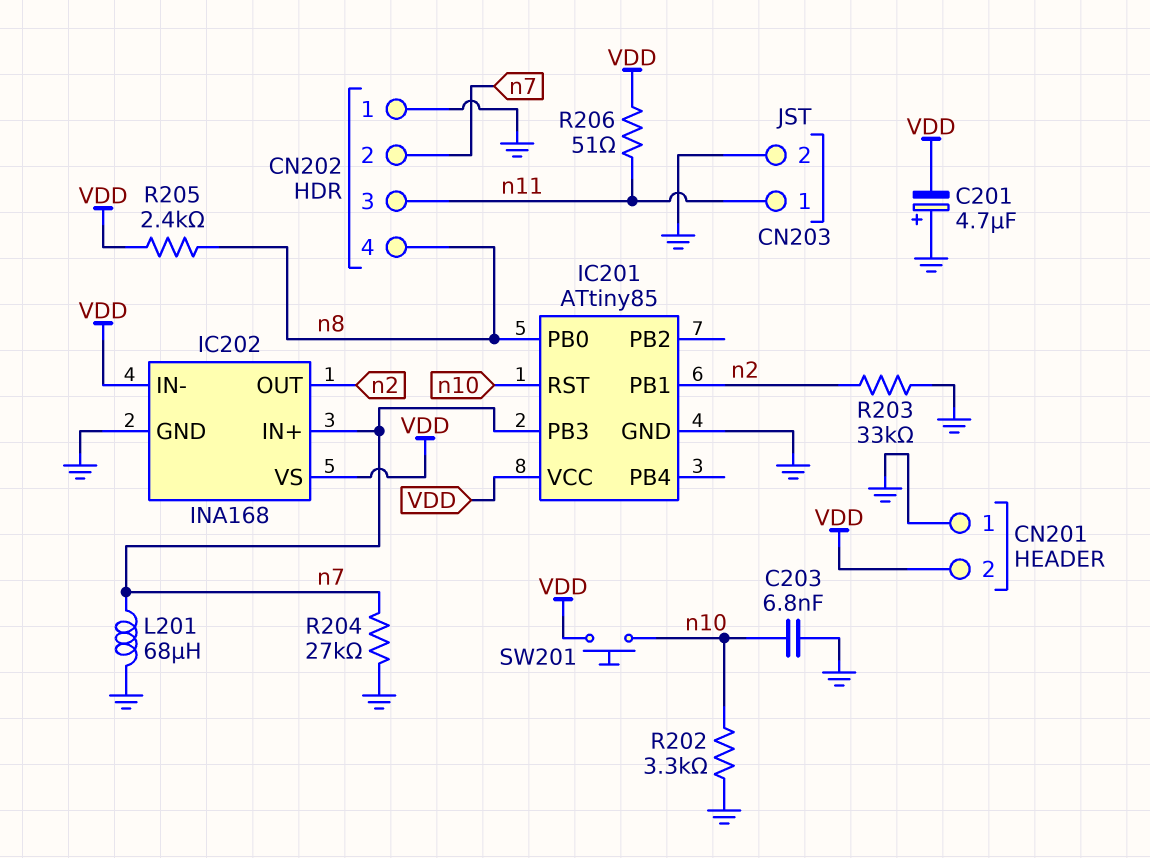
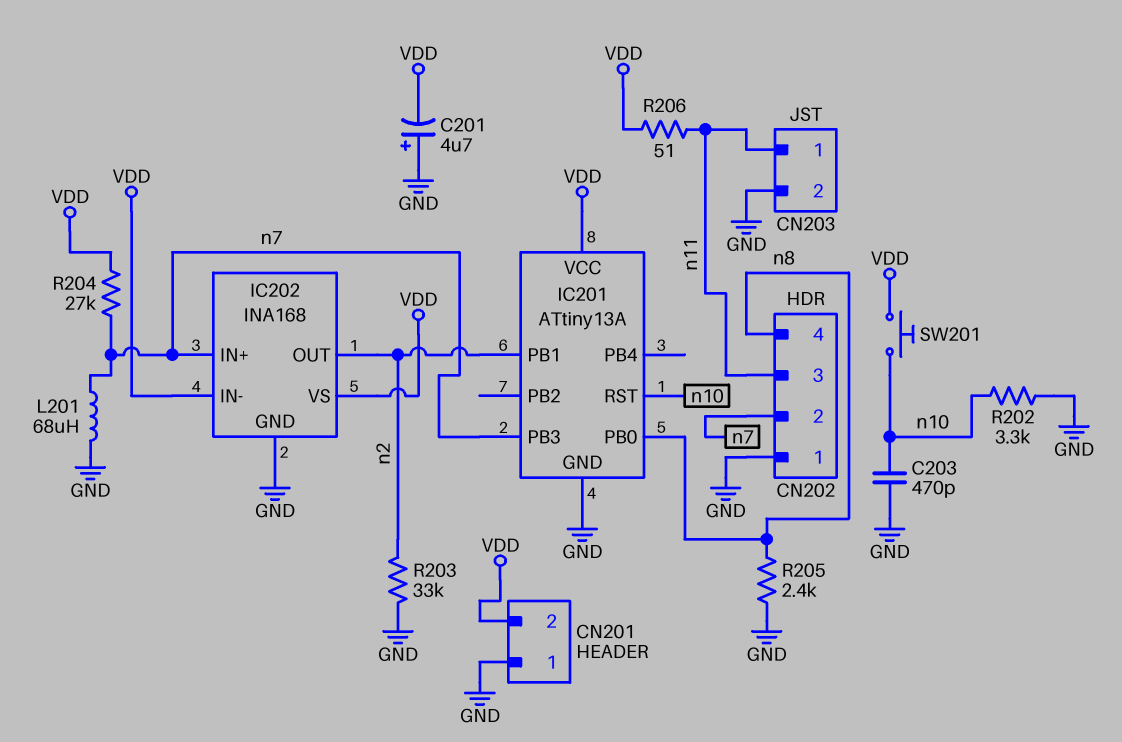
C203: 6.8nF (GND, n10) -> 470pF (GND, n10)
IC201: ATtiny85 -> ATtiny13A
R204: 27k (GND, n7) -> 27k (VDD, n7)
R205: 2.4k (VDD, n8) -> 2.4k (GND, n8)

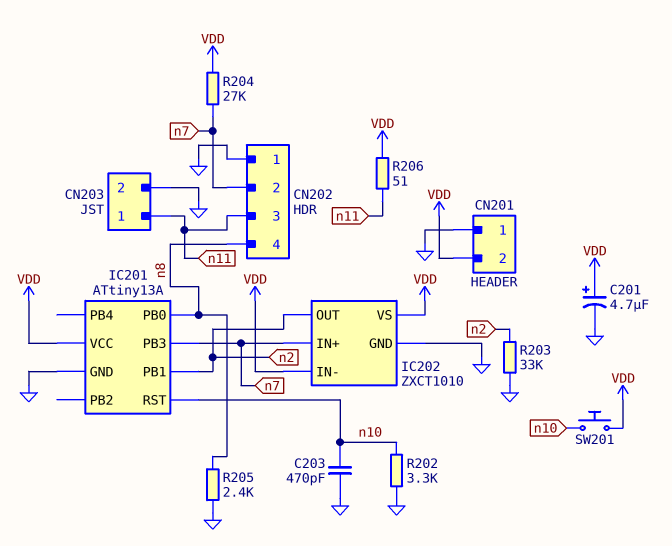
C201: 4.7uF (plus GND, minus VDD) -> 4.7uF (plus VDD, minus GND)
IC202: INA168 -> ZXCT1010
L201: 68uH (GND, n7) -> none

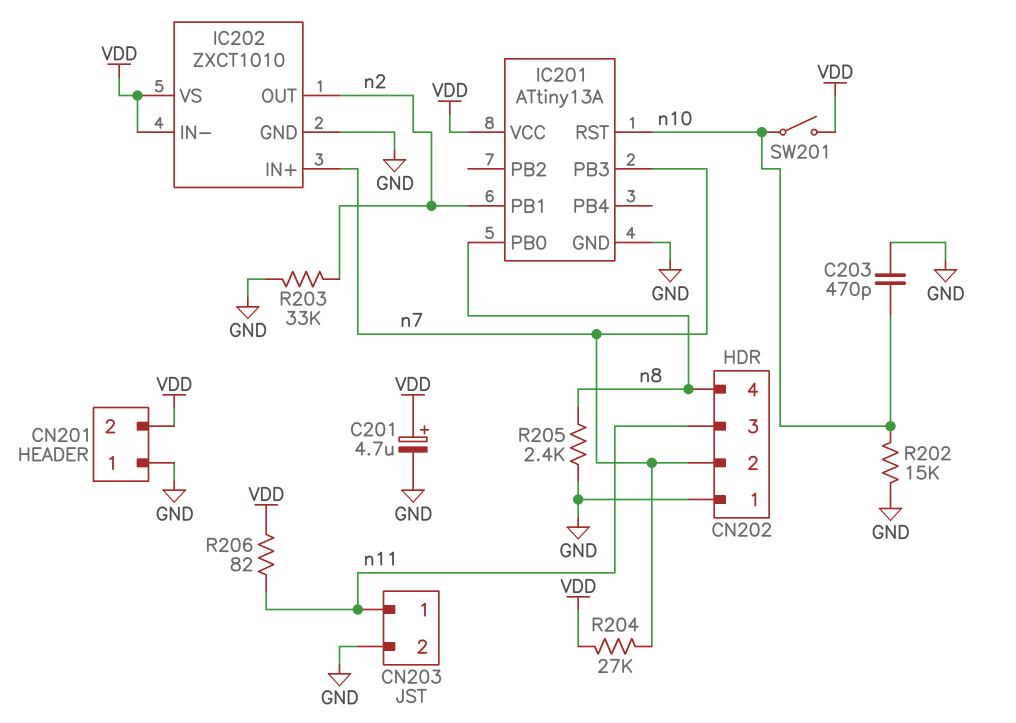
R202: 3.3k (GND, n10) -> 15k (GND, n10)
R206: 51 (VDD, n11) -> 82 (VDD, n11)
SW201: button (VDD, n10) -> switch (VDD, n10)

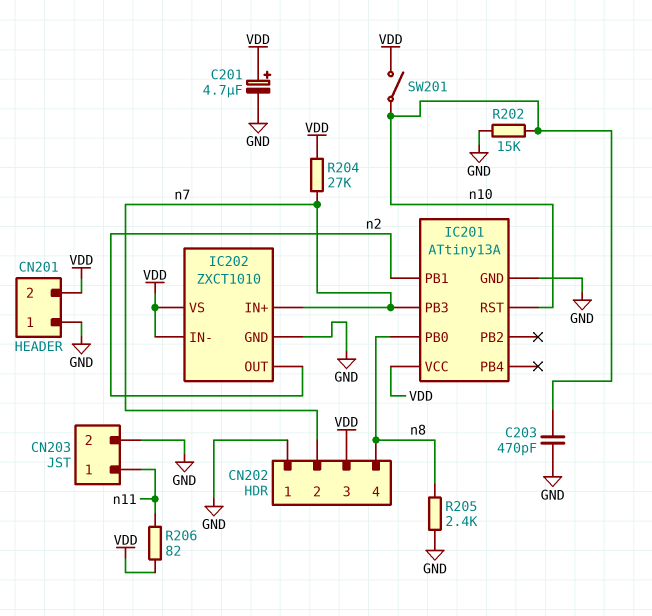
CN202 pin 3: n11 -> VDD
R203: 33k (GND, n2) -> none

